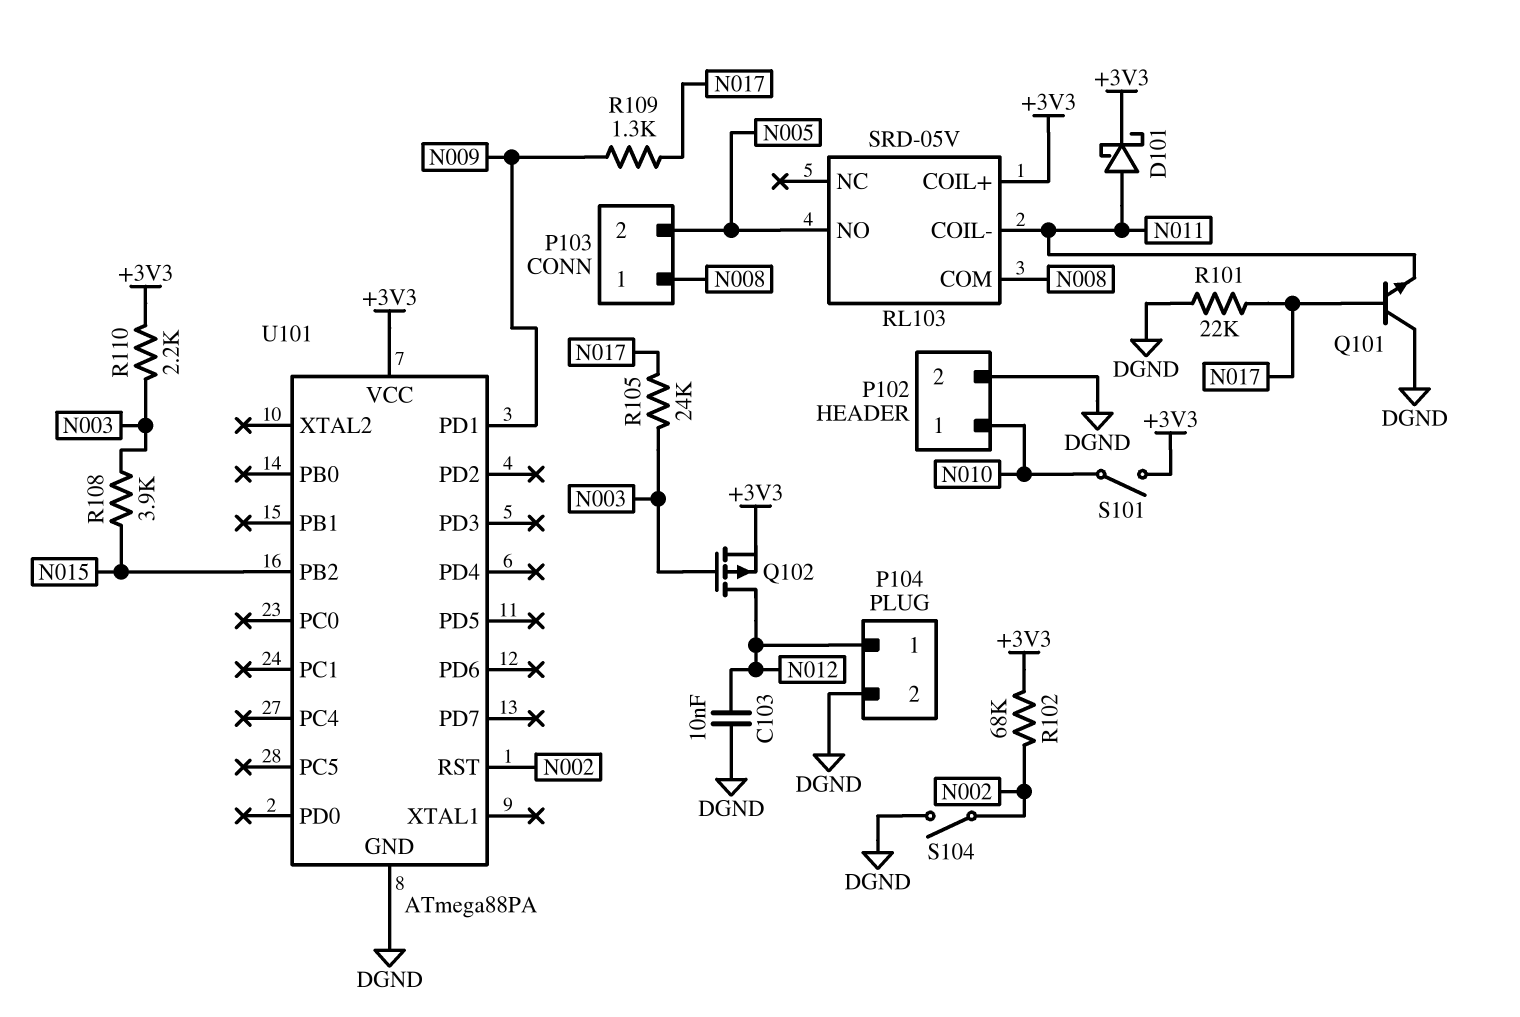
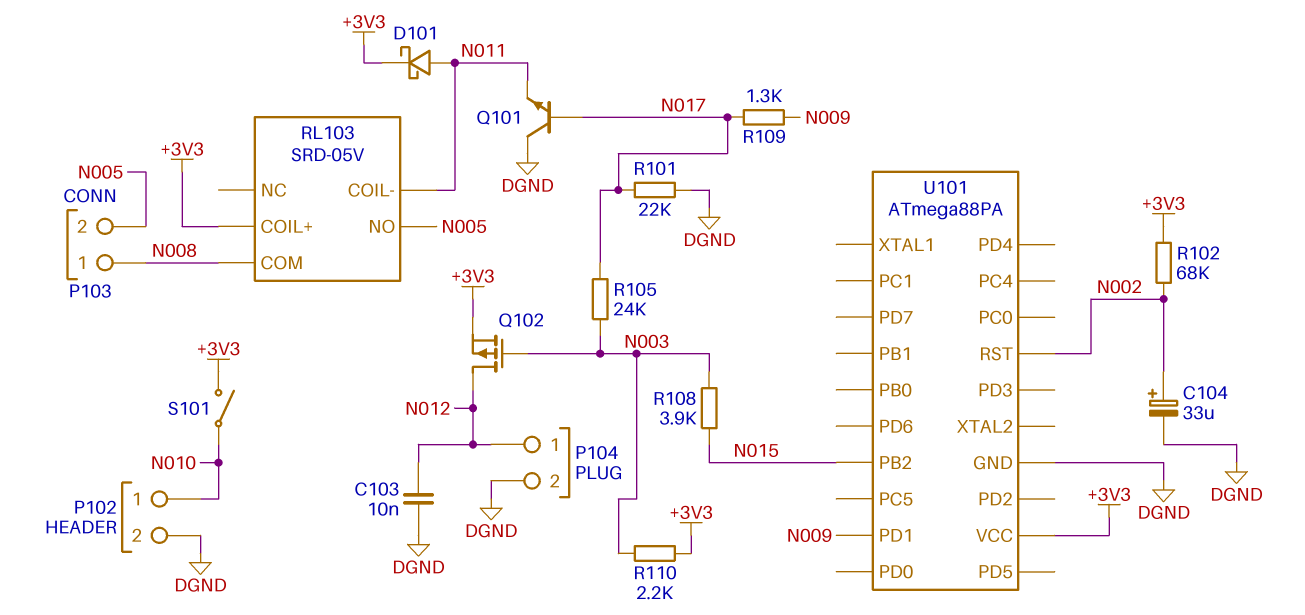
C104: none -> 33uF (plus N002, minus DGND)
S104: switch (DGND, N002) -> none

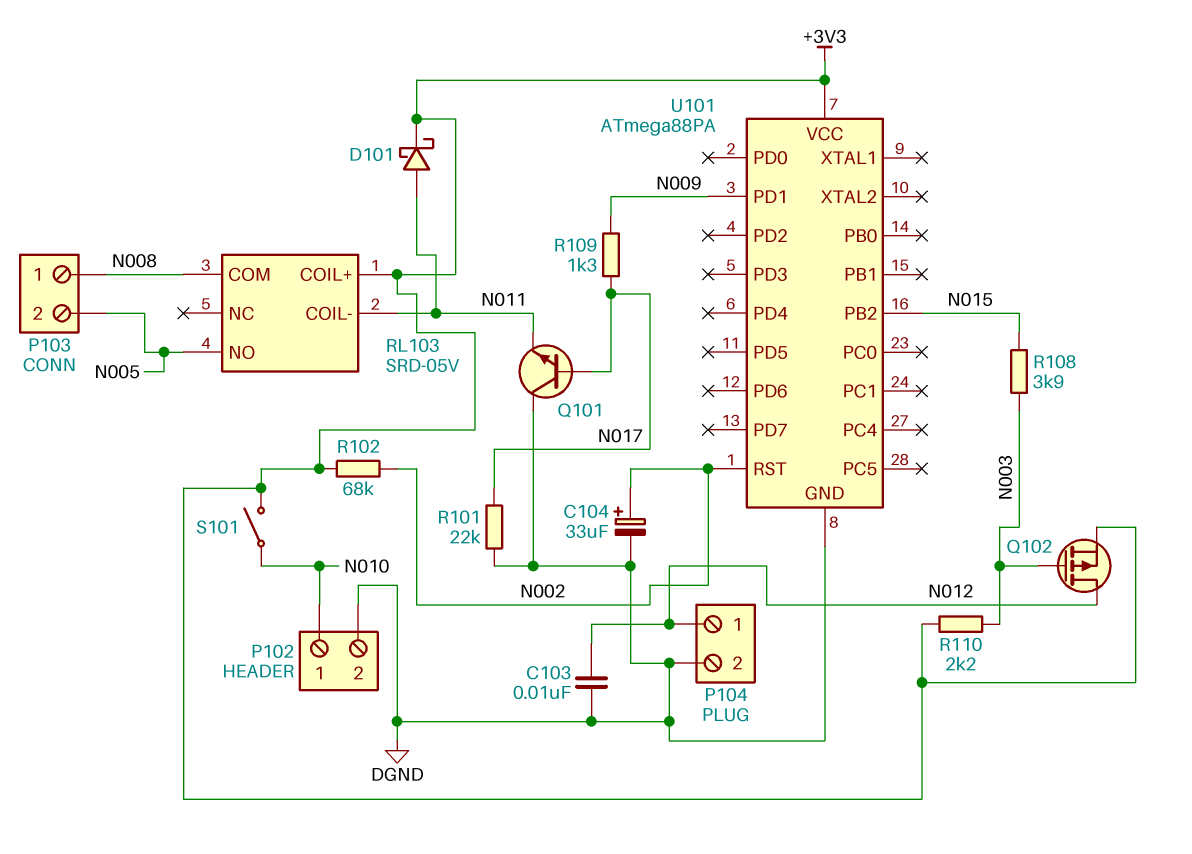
R105: 24k (N003, N017) -> none

